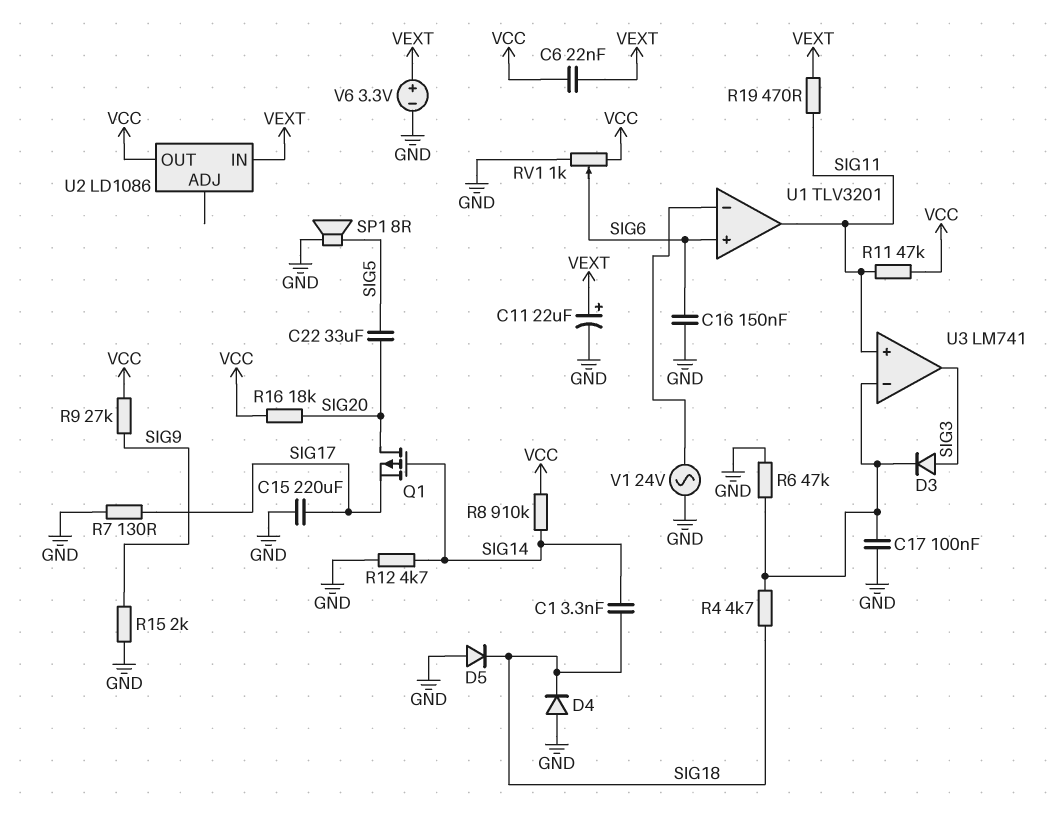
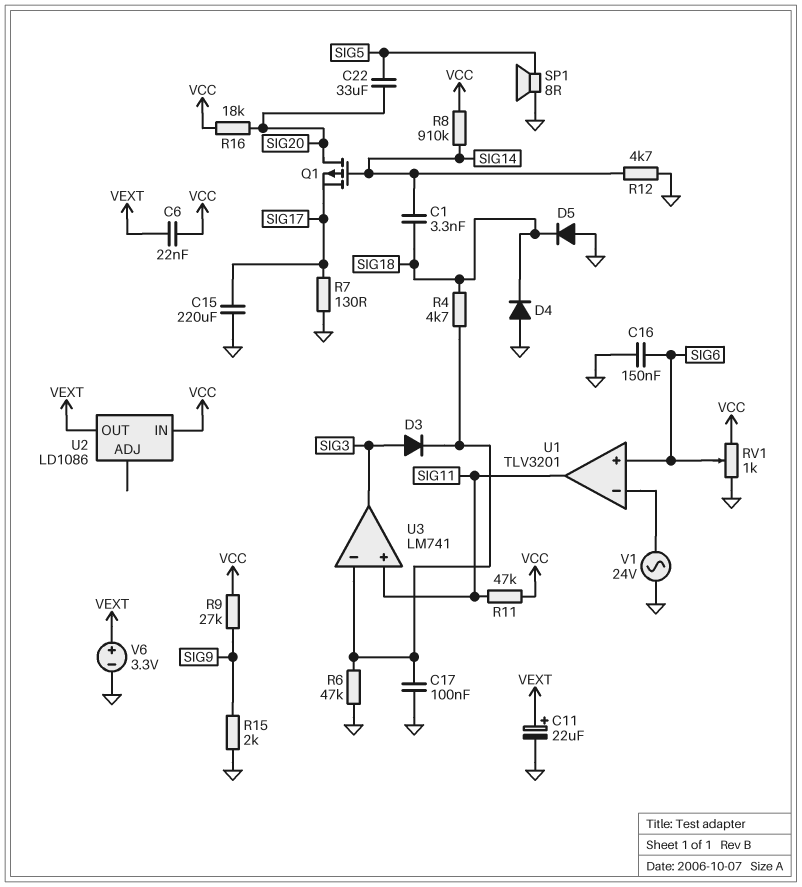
R19: 470 (SIG11, VEXT) -> none
U2 pin IN: VEXT -> VCC
U2 pin OUT: VCC -> VEXT

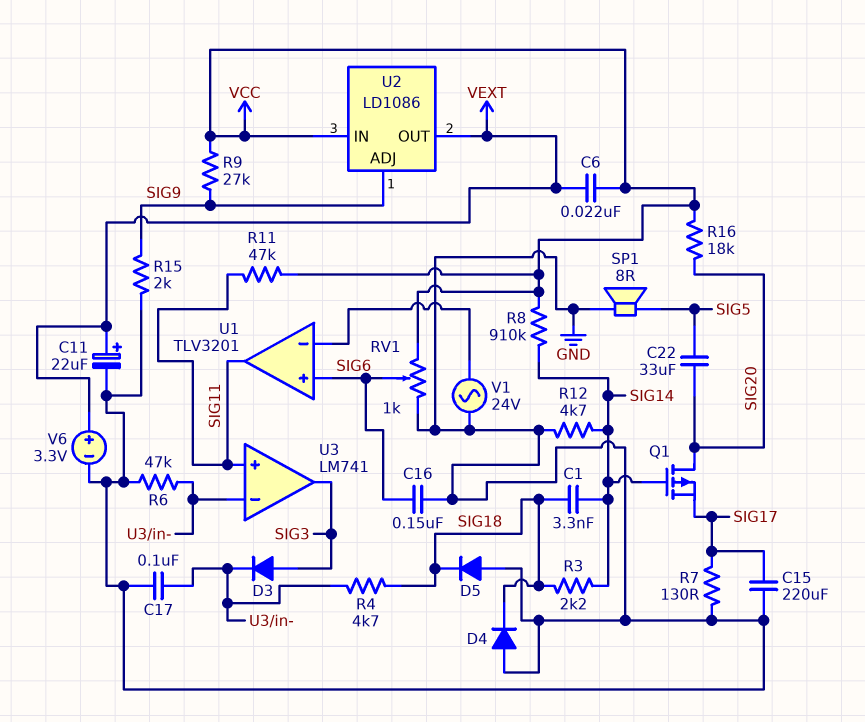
R3: none -> 2.2k (SIG14, SIG18)
U2 pin ADJ: none -> SIG9

